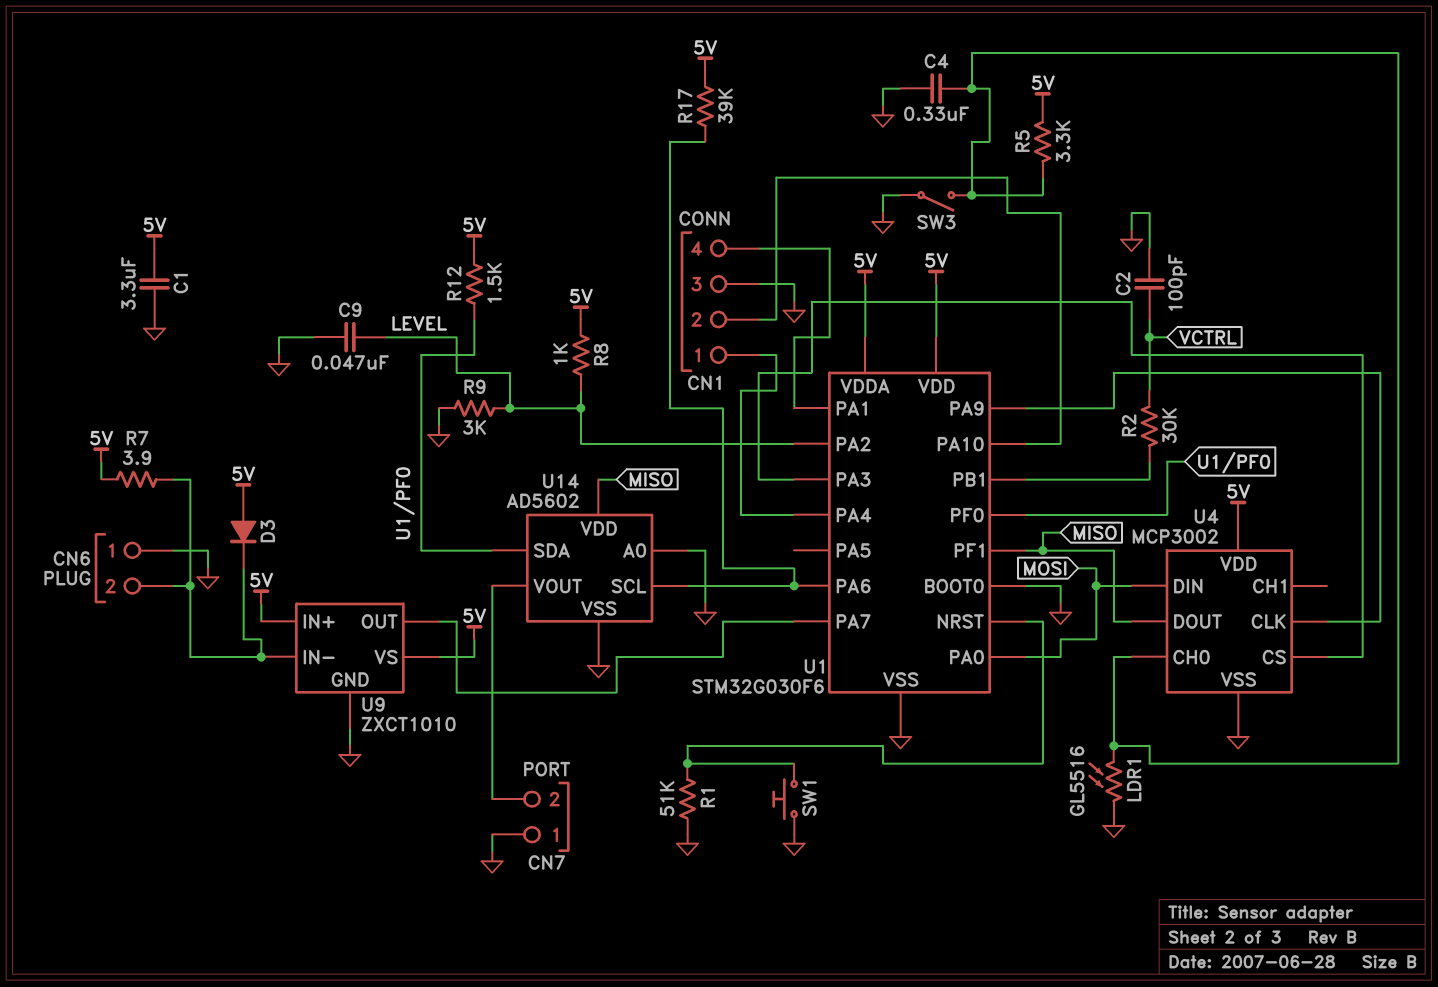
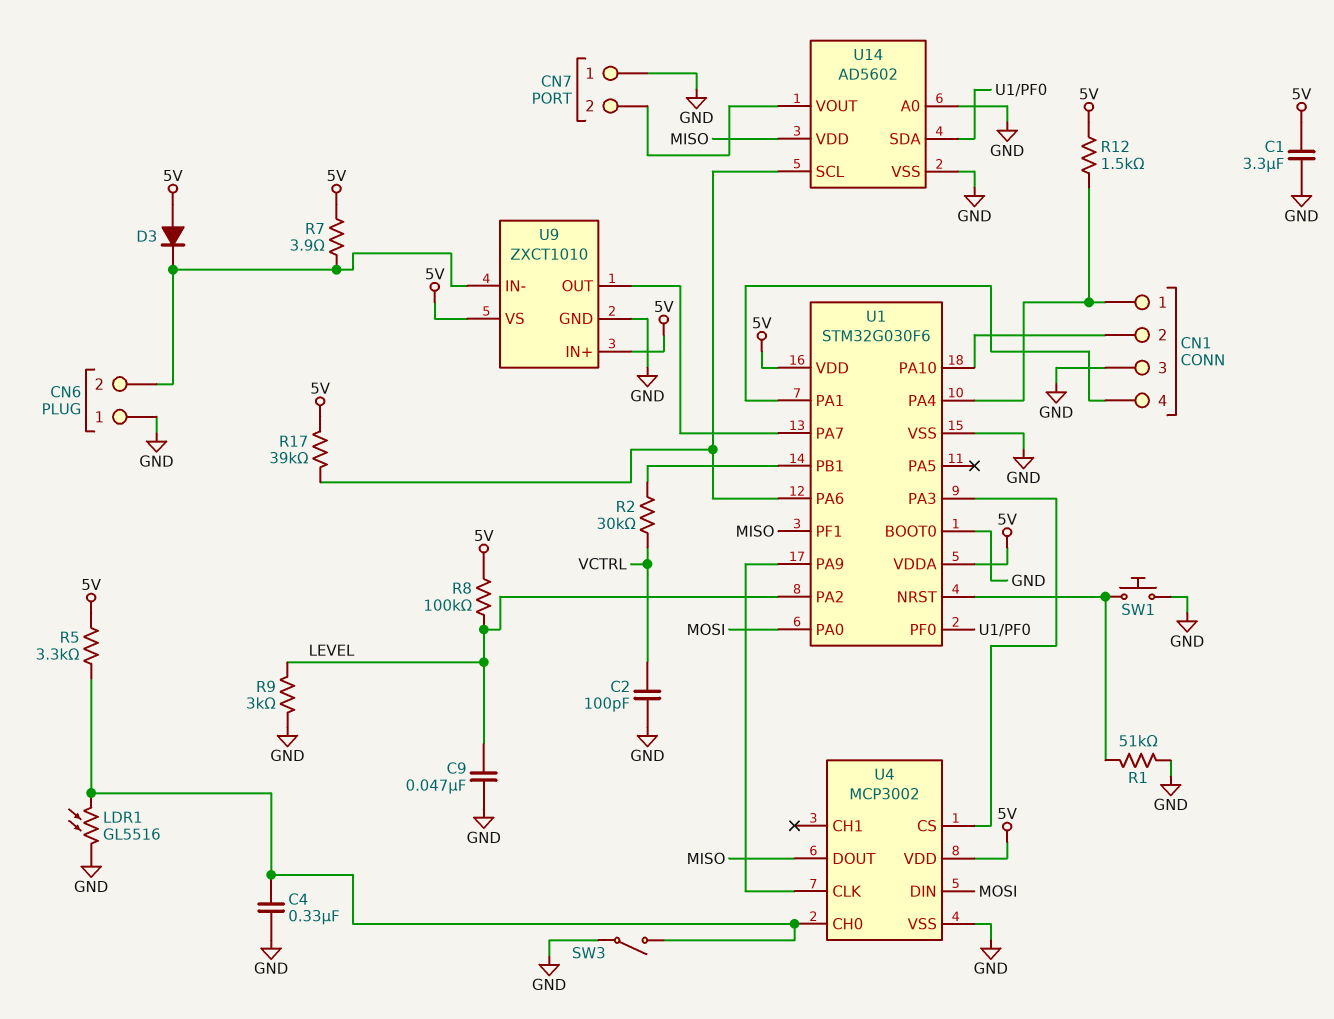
R8: 1k (5V, LEVEL) -> 100k (5V, LEVEL)
R12: 1.5k (5V, U1/PF0) -> 1.5k (5V, CN1/1)

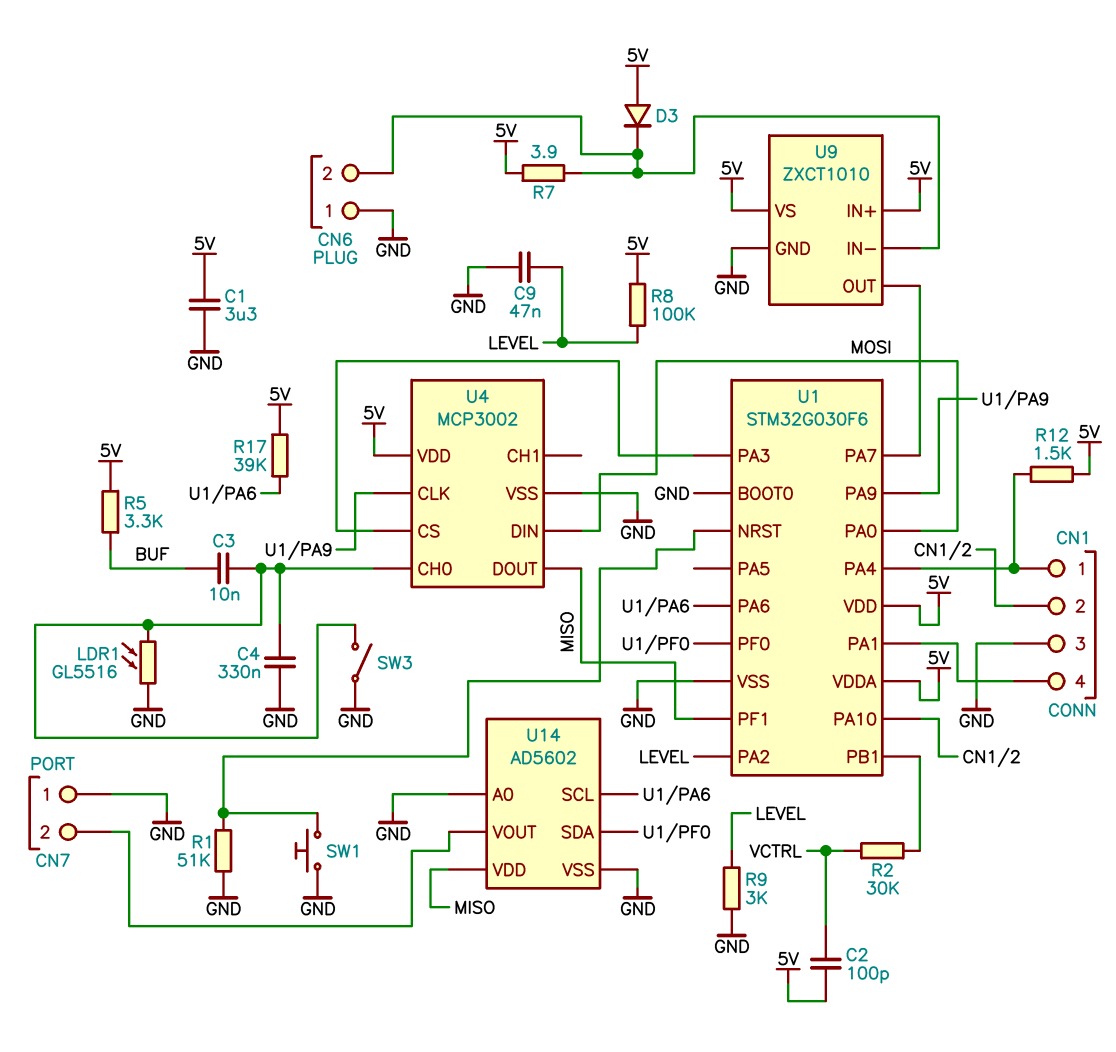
C2: 100pF (GND, VCTRL) -> 100pF (5V, VCTRL)
C3: none -> 10nF (BUF, U4/CH0)
R5: 3.3k (5V, U4/CH0) -> 3.3k (5V, BUF)

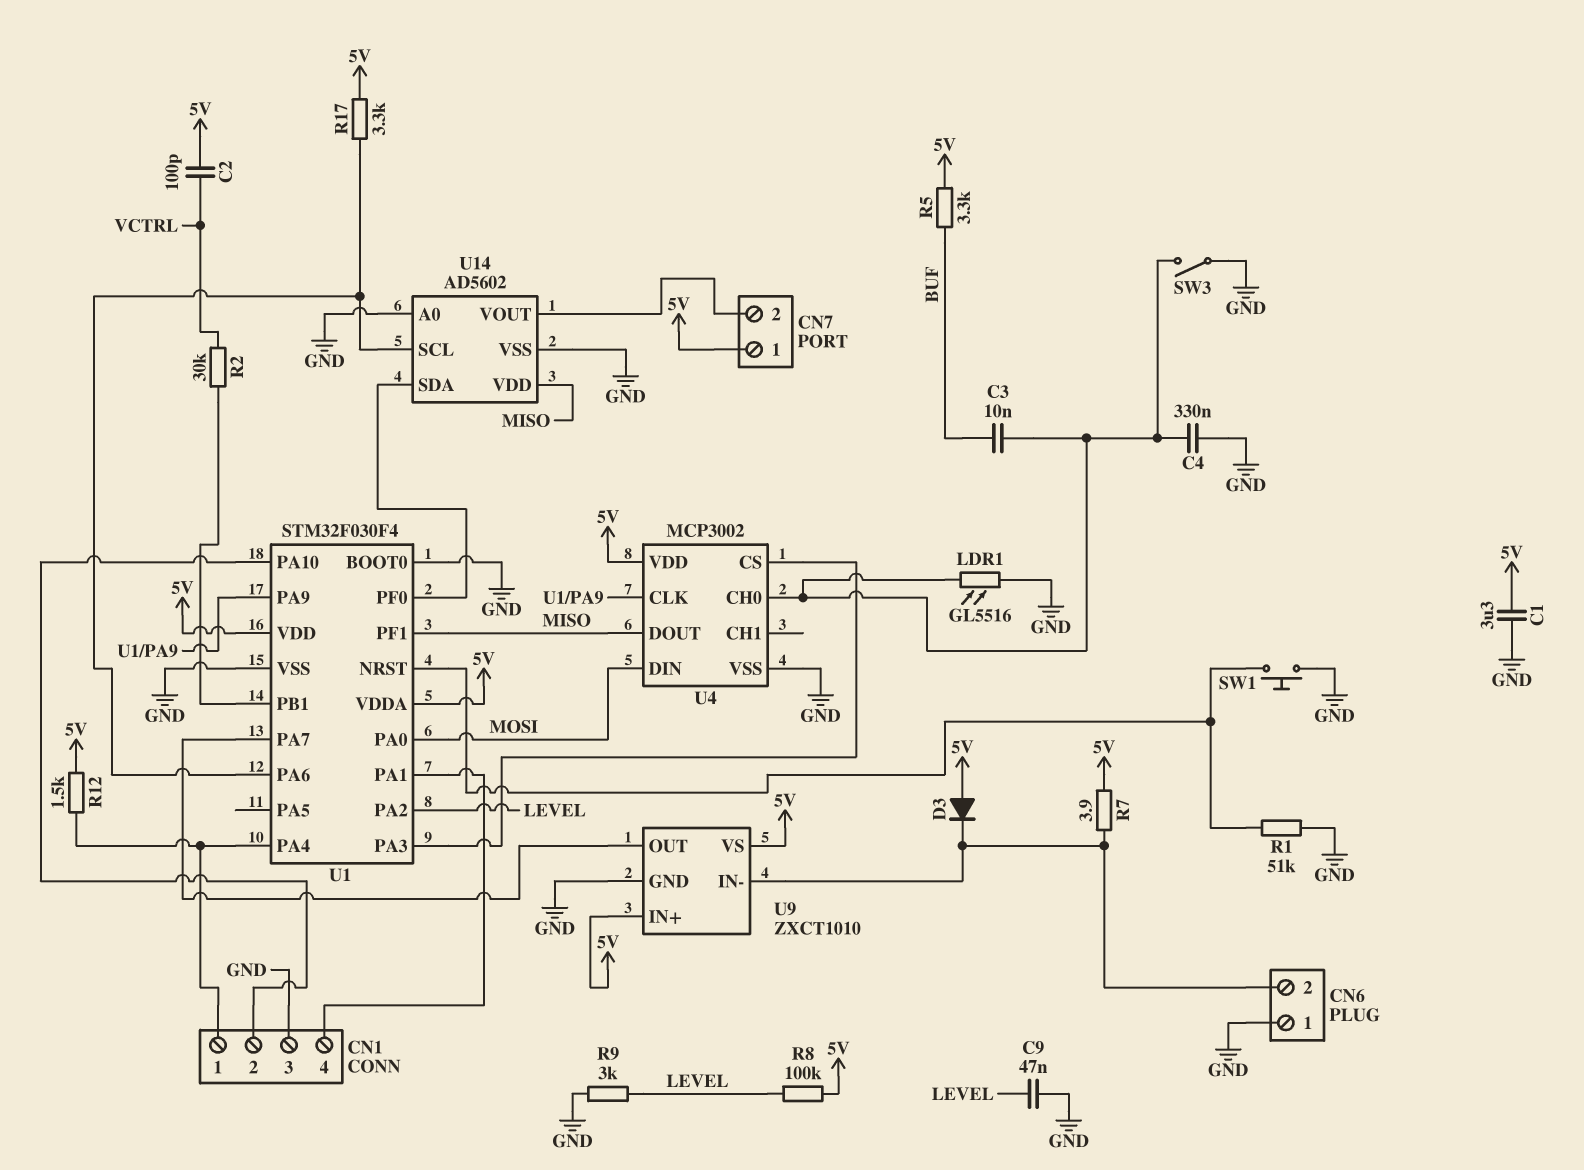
CN7 pin 1: GND -> 5V
R17: 39k (5V, U1/PA6) -> 3.3k (5V, U1/PA6)
U1: STM32G030F6 -> STM32F030F4

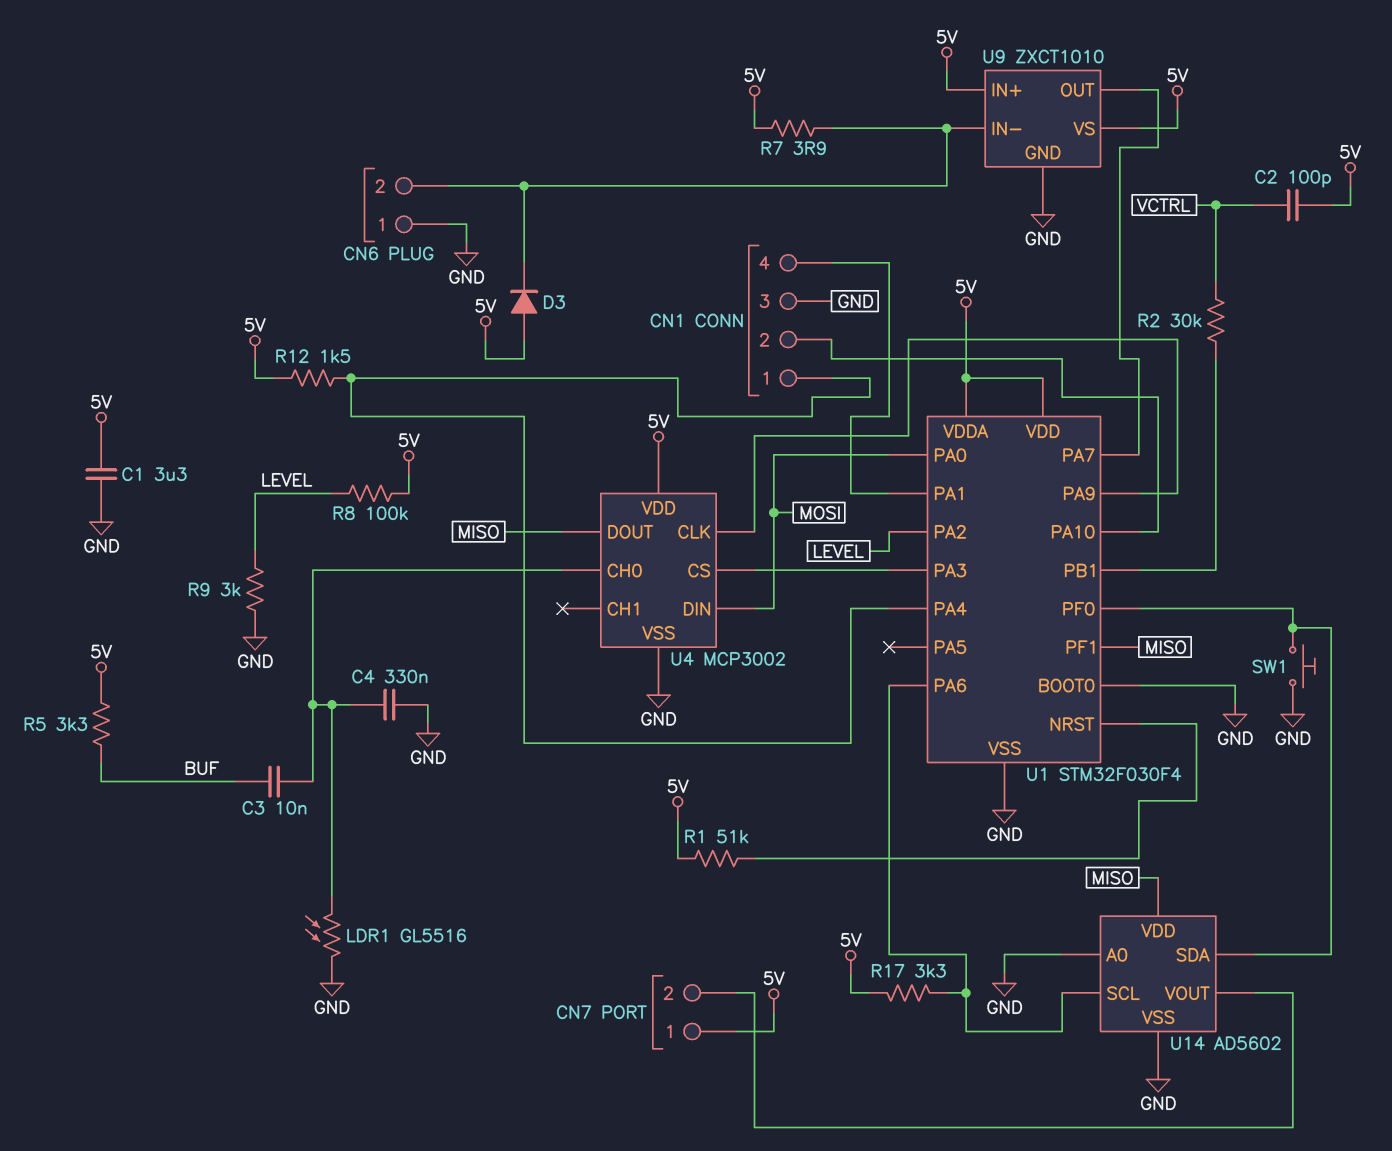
C9: 47nF (GND, LEVEL) -> none
R1: 51k (GND, U1/NRST) -> 51k (5V, U1/NRST)
SW1: button (GND, U1/NRST) -> button (GND, U1/PF0)
SW3: switch (GND, U4/CH0) -> none

